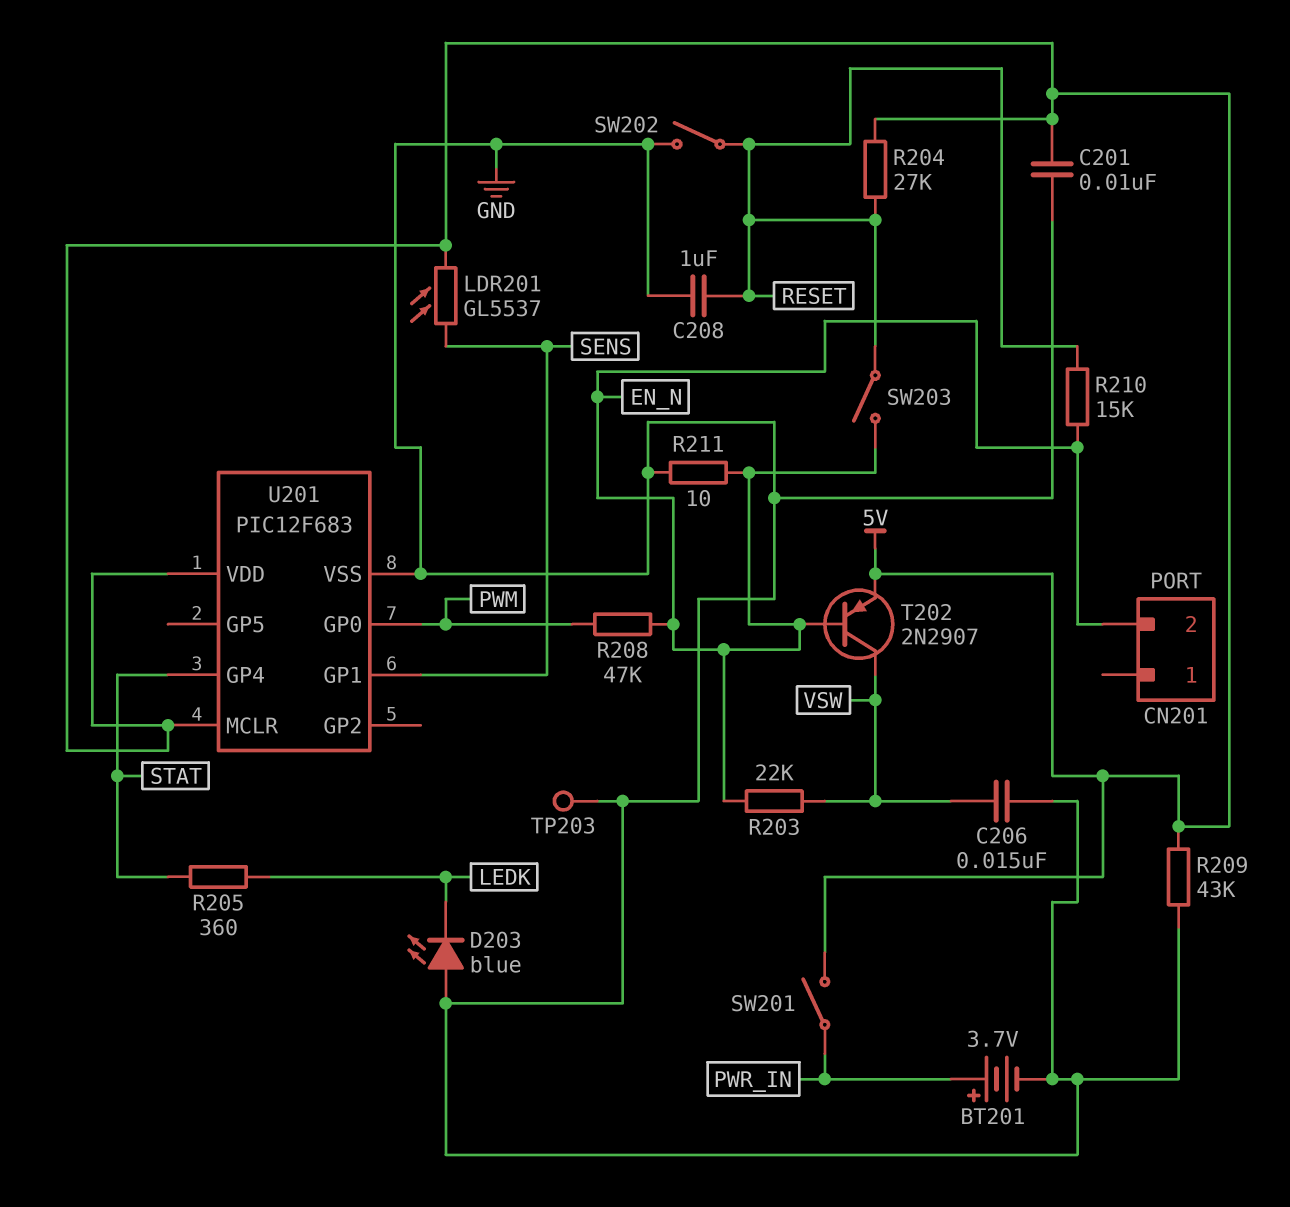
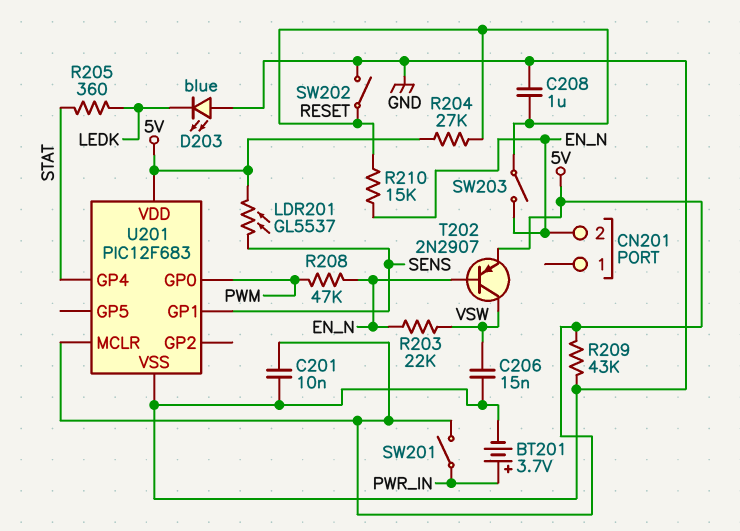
R211: 10 (EN_N, GND) -> none
TP203: test point (GND) -> none

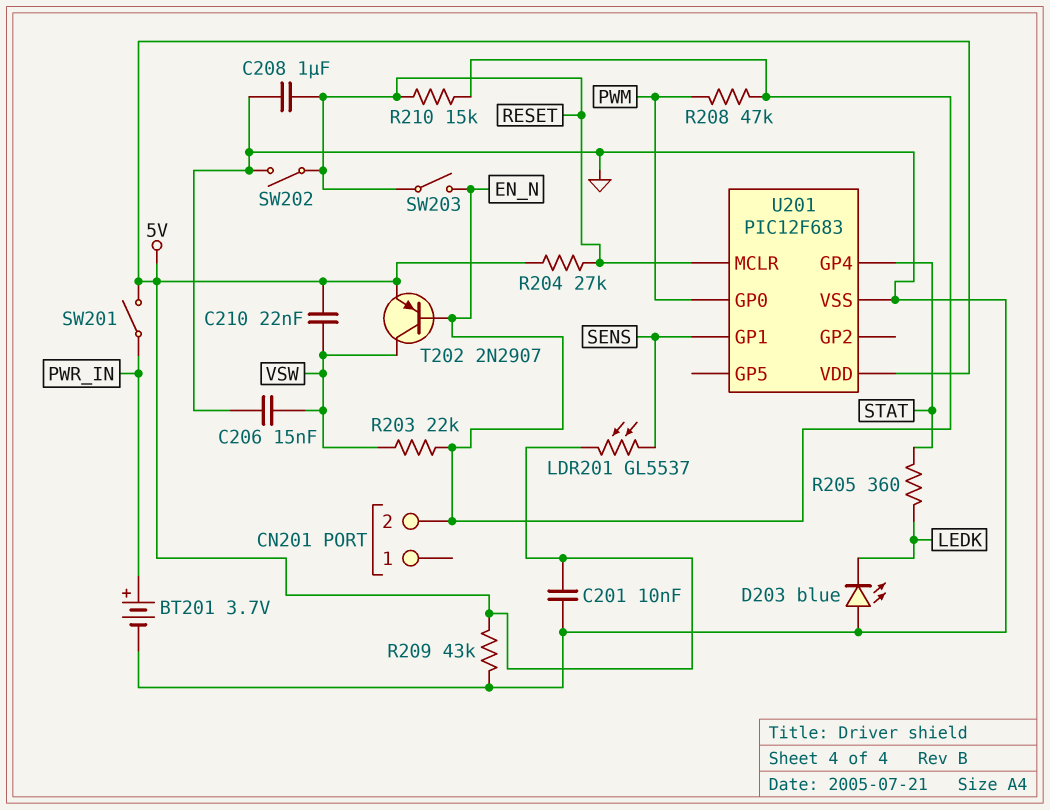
C210: none -> 22nF (5V, VSW)
U201 pin MCLR: 5V -> RESET

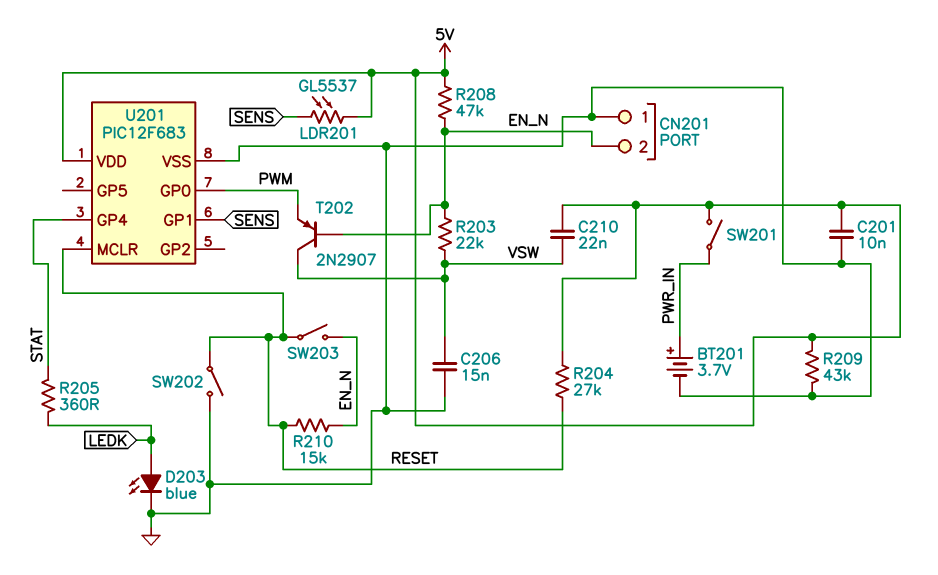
C208: 1uF (GND, RESET) -> none
CN201 pin 1: none -> GND
D203: LED blue (A GND, K LEDK) -> LED blue (A LEDK, K GND)
R208: 47k (EN_N, PWM) -> 47k (5V, EN_N)
T202: PNP 2N2907 (B EN_N, C VSW, E 5V) -> PNP 2N2907 (B EN_N, C VSW, E PWM)

